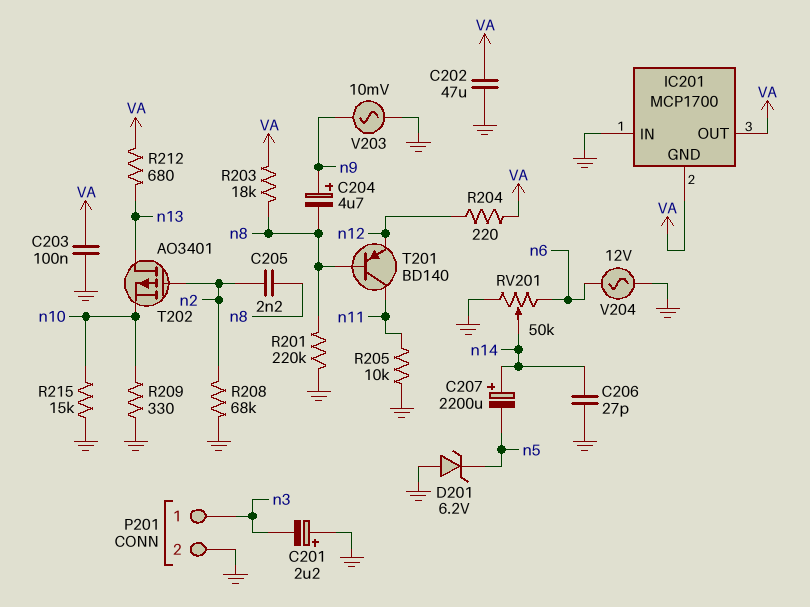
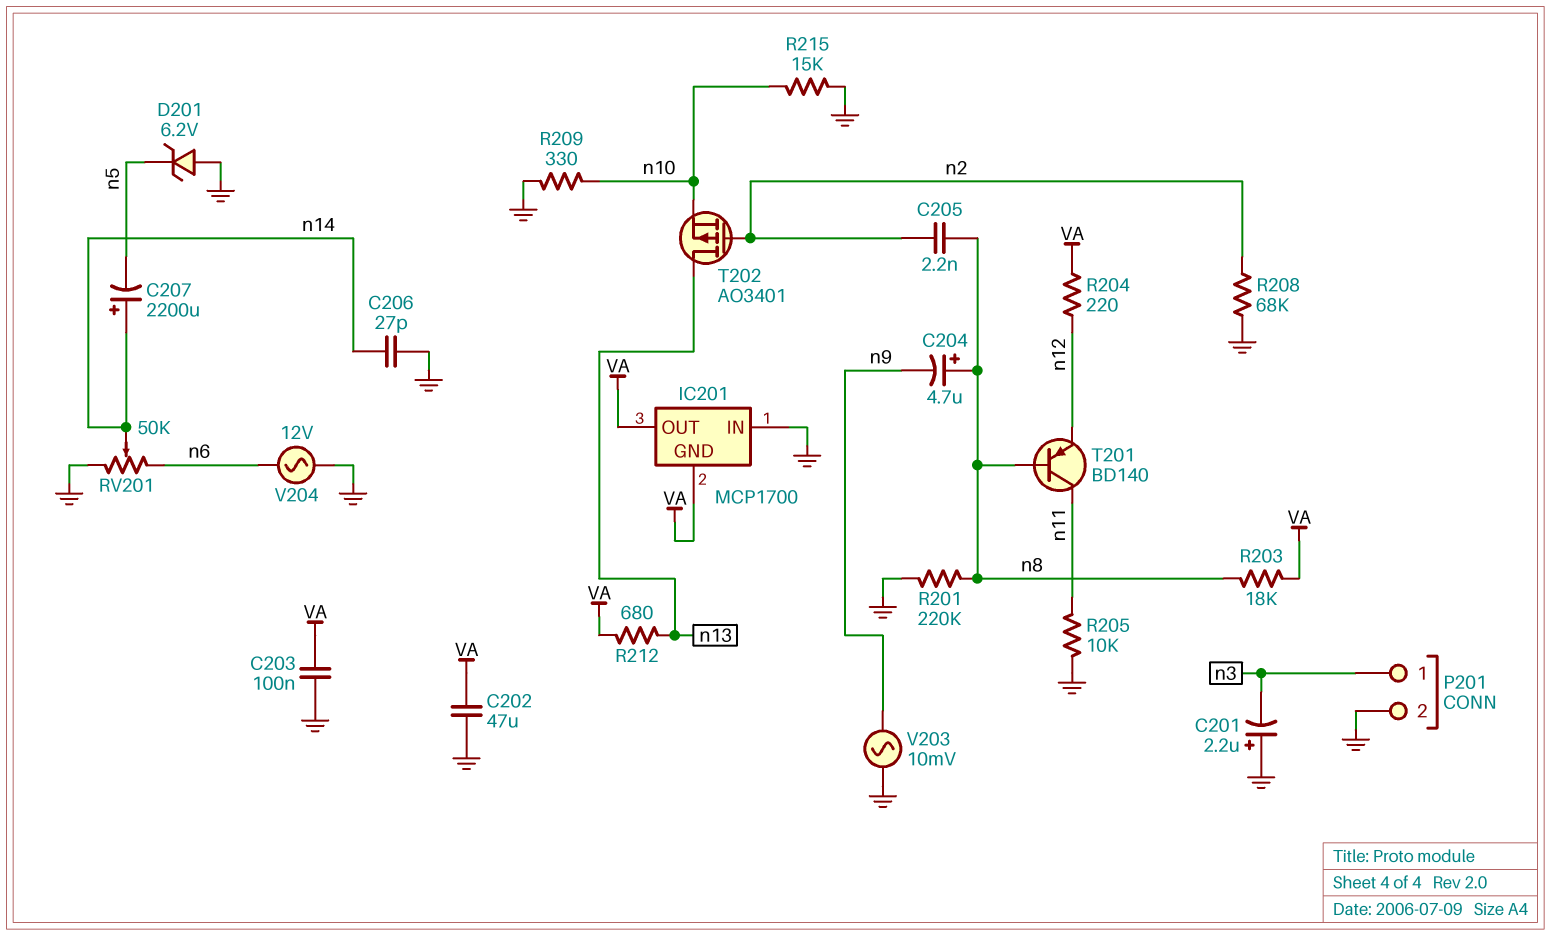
C204: 4.7uF (plus n9, minus n8) -> 4.7uF (plus n8, minus n9)

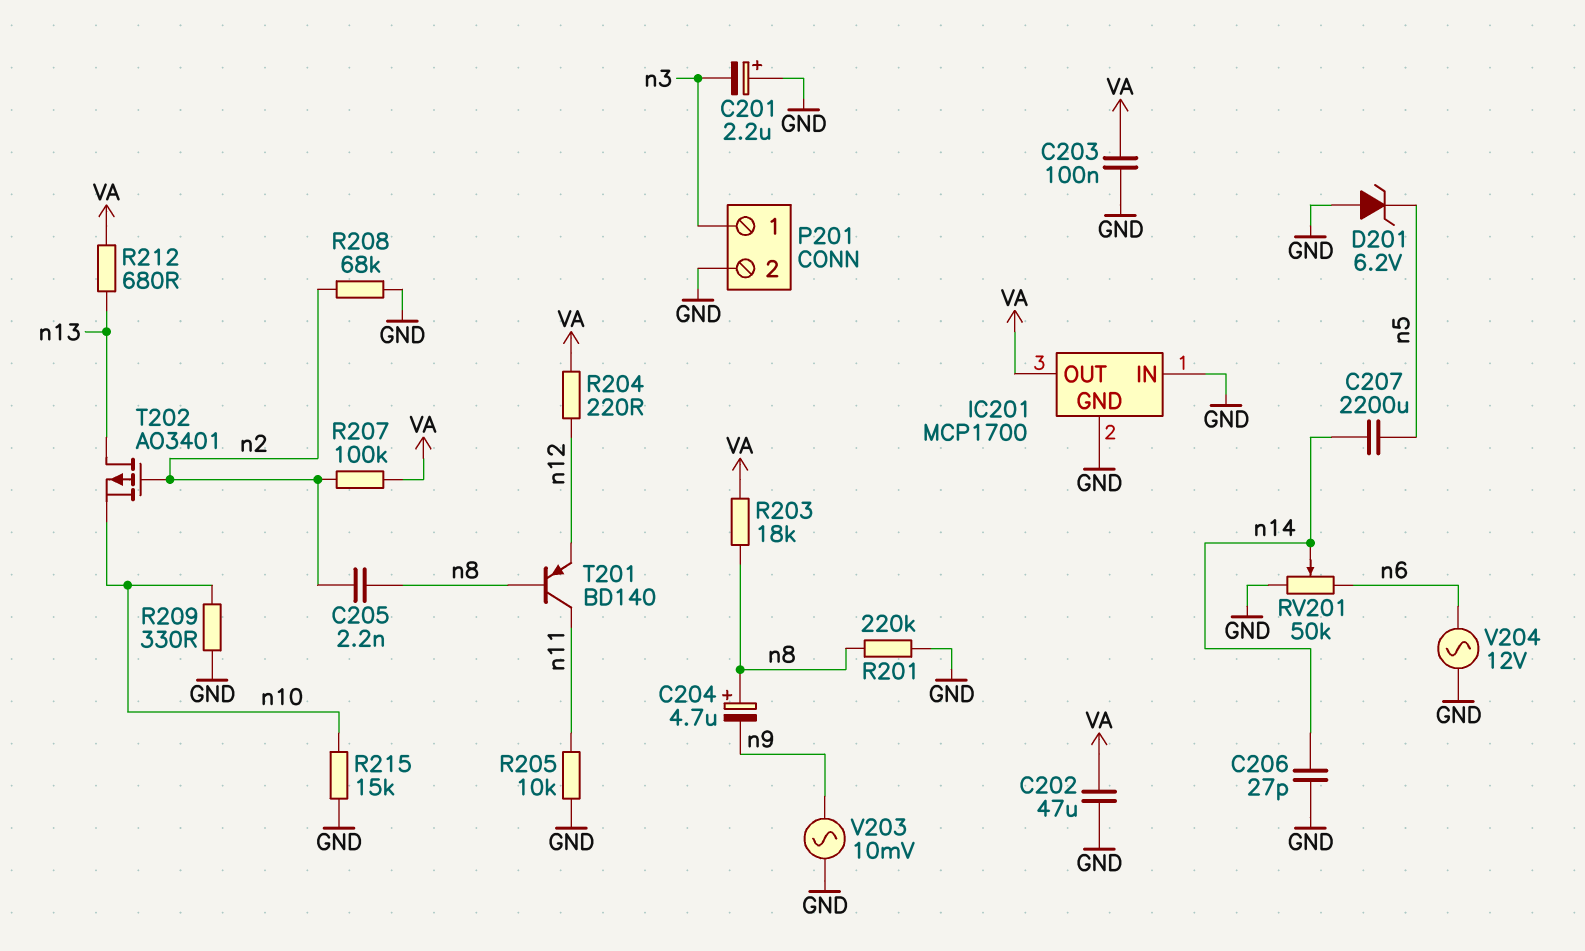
C207: 2200uF (plus n14, minus n5) -> 2200uF (n5, n14)
IC201 pin GND: VA -> GND
R207: none -> 100k (VA, n2)

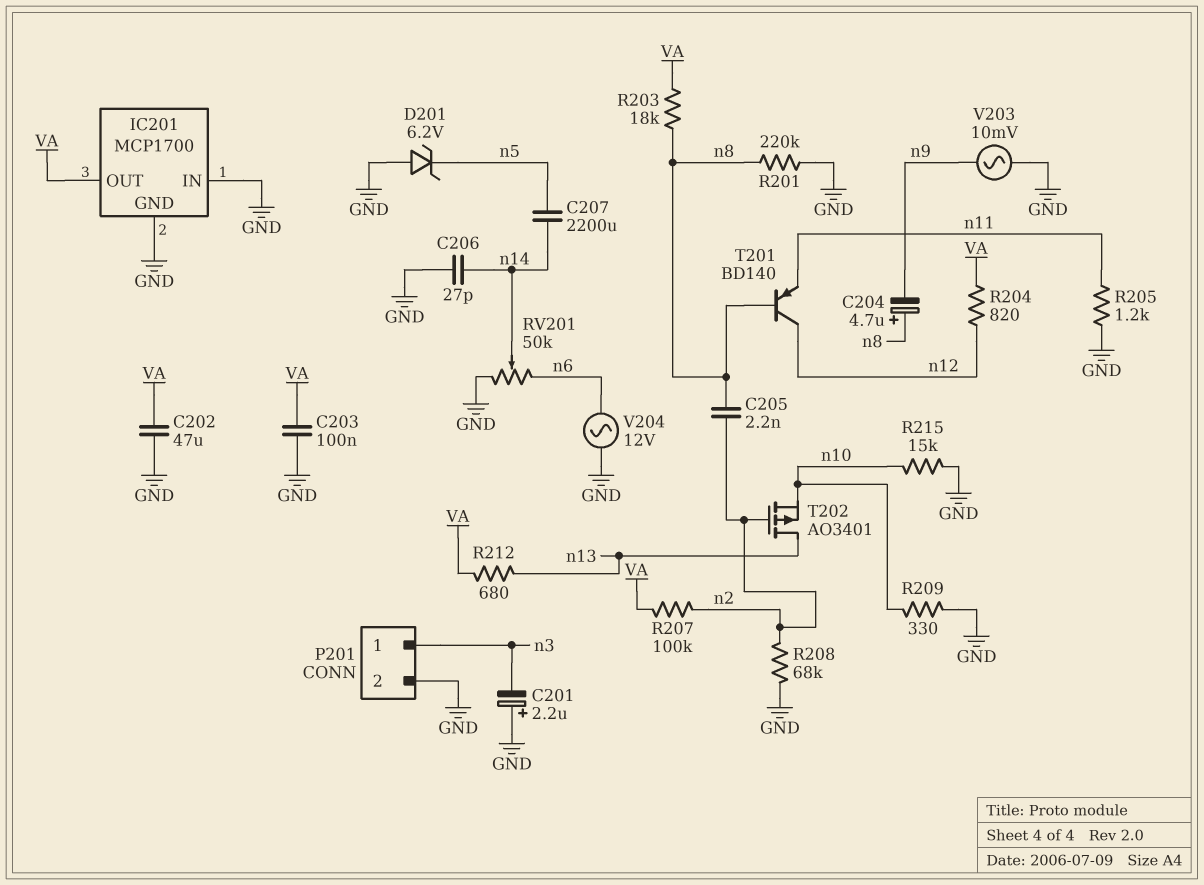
R204: 220 (VA, n12) -> 820 (VA, n12)
R205: 10k (GND, n11) -> 1.2k (GND, n11)
T201: PNP BD140 (B n8, C n11, E n12) -> PNP BD140 (B n8, C n12, E n11)

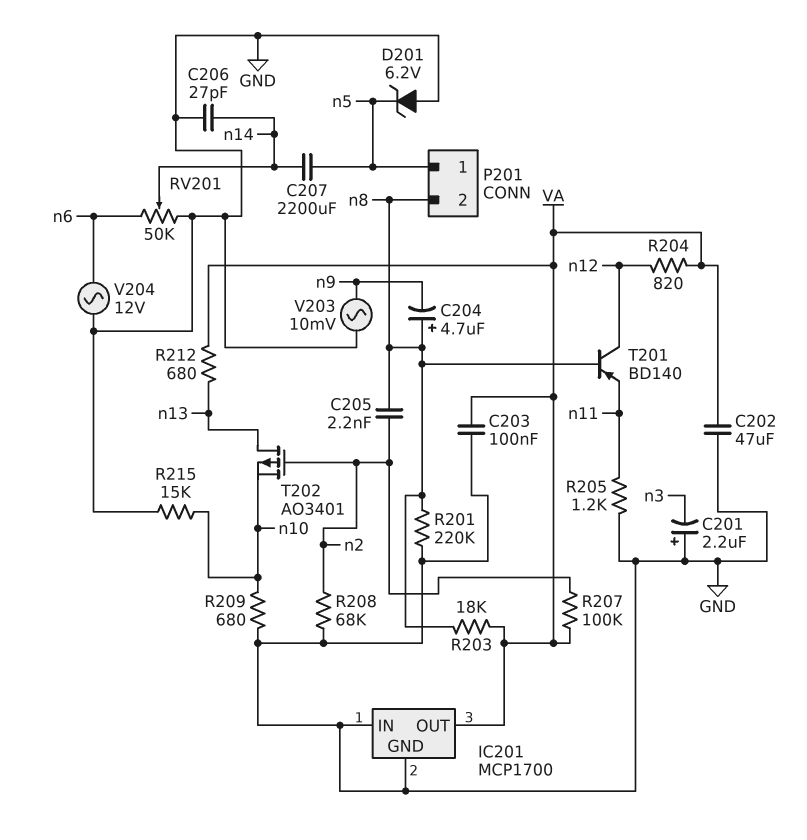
P201 pin 1: n3 -> n5
P201 pin 2: GND -> n8
R209: 330 (GND, n10) -> 680 (GND, n10)

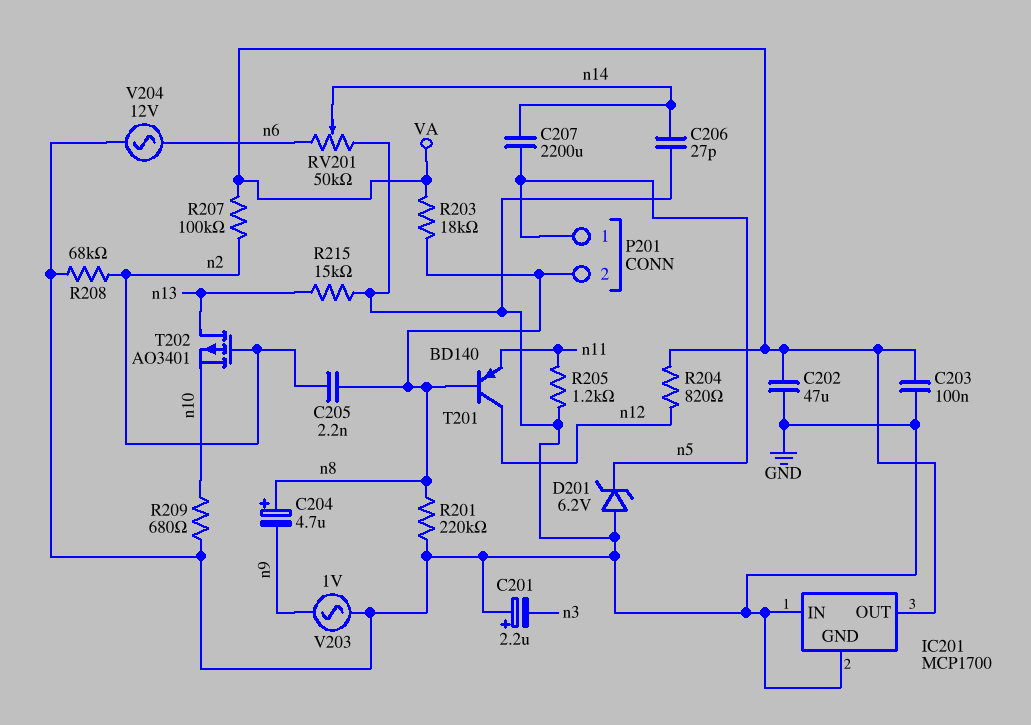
R212: 680 (VA, n13) -> none
R215: 15k (GND, n10) -> 15k (GND, n13)
V203: AC 10mV (GND, n9) -> AC 1V (GND, n9)

